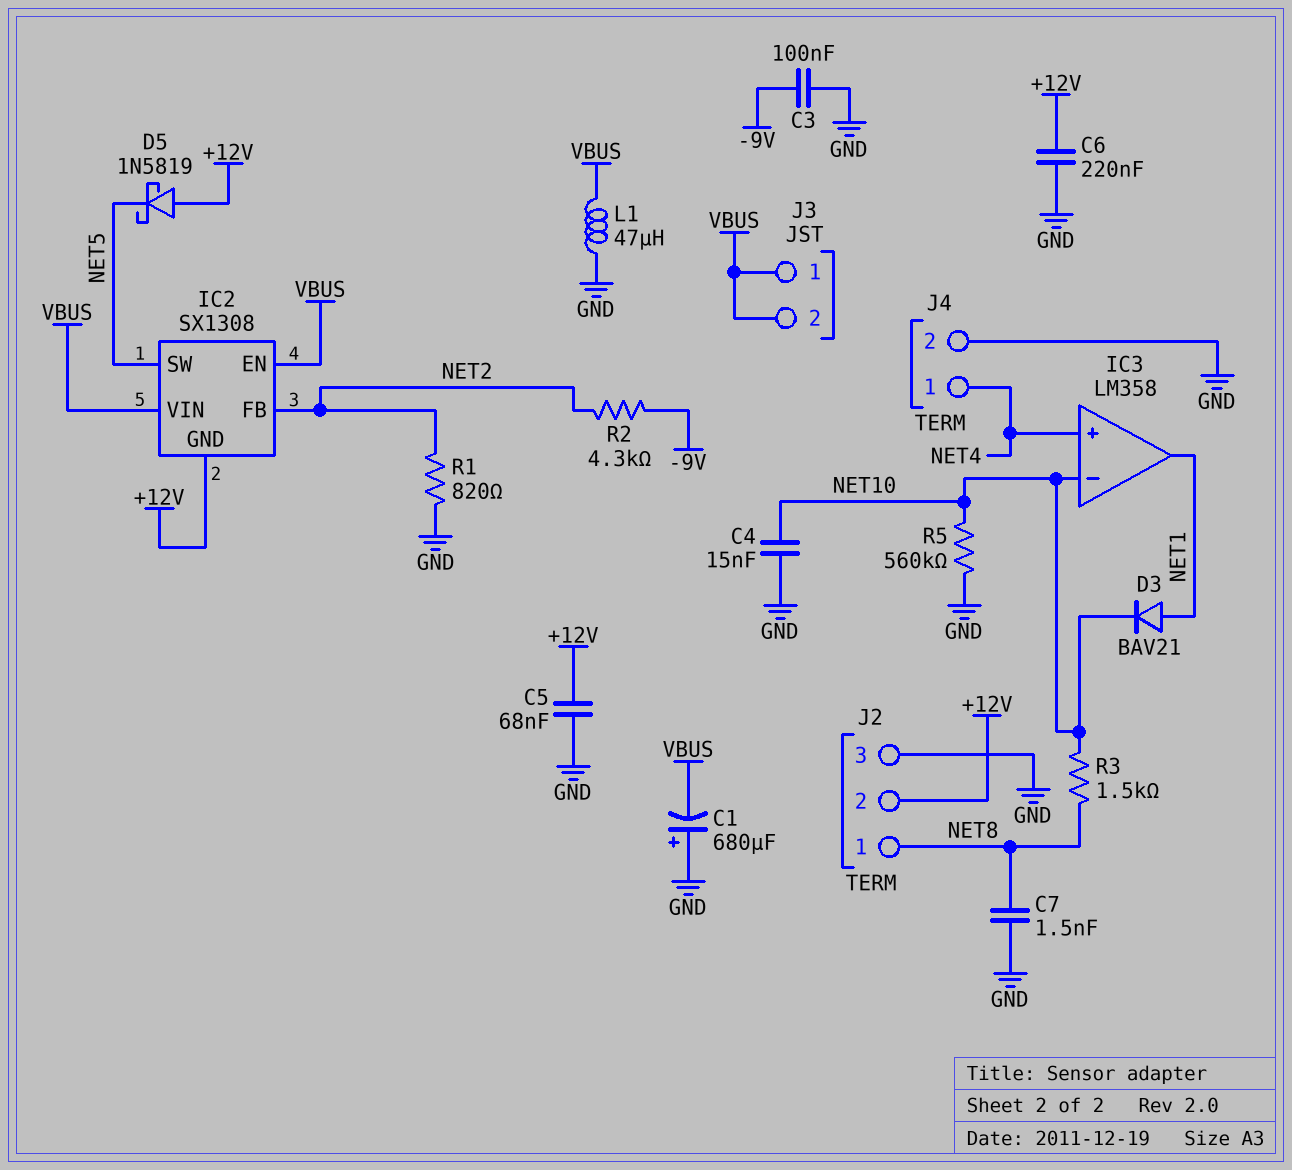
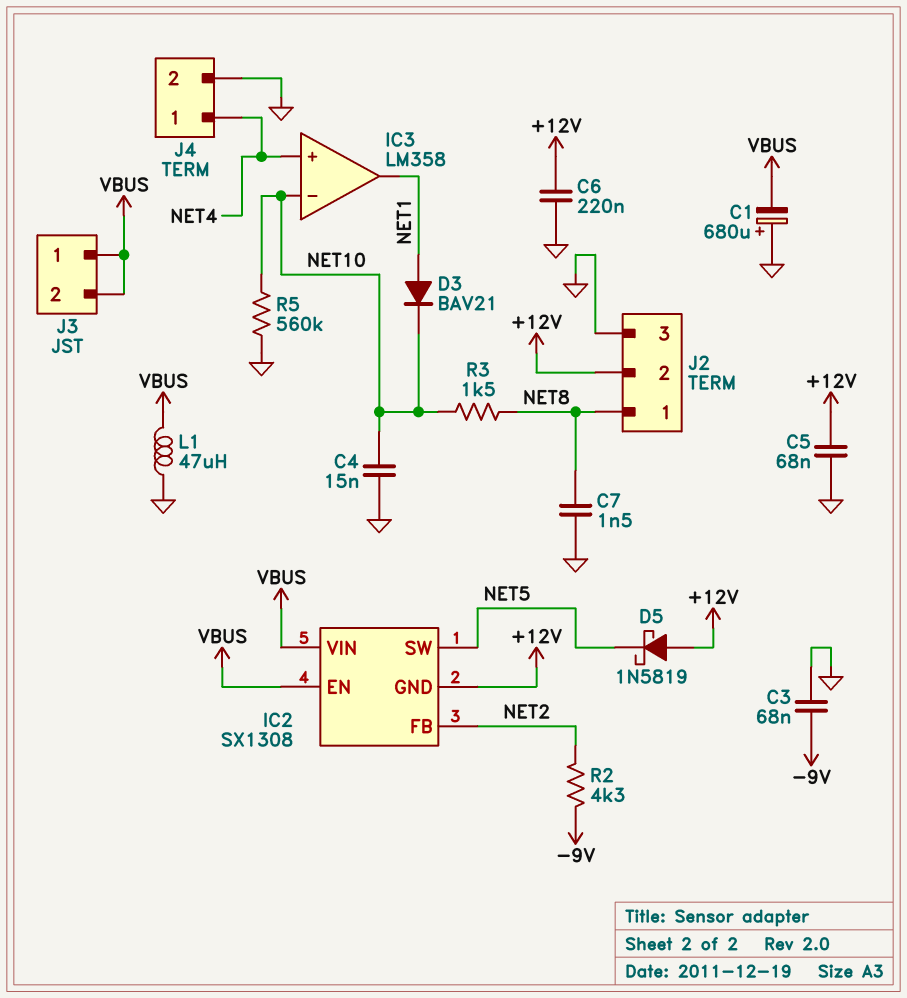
C3: 100nF (-9V, GND) -> 68nF (-9V, GND)
R1: 820 (GND, NET2) -> none

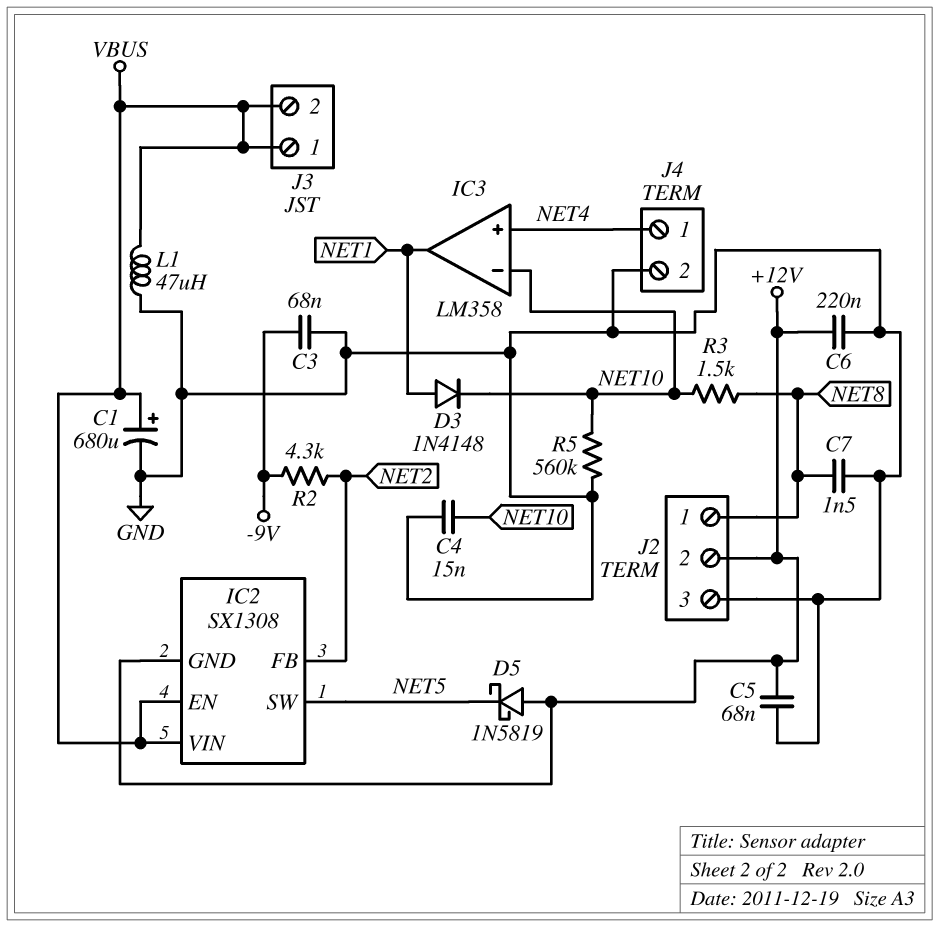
C1: 680uF (plus GND, minus VBUS) -> 680uF (plus VBUS, minus GND)
D3: diode BAV21 (A NET1, K NET10) -> diode 1N4148 (A NET1, K NET10)

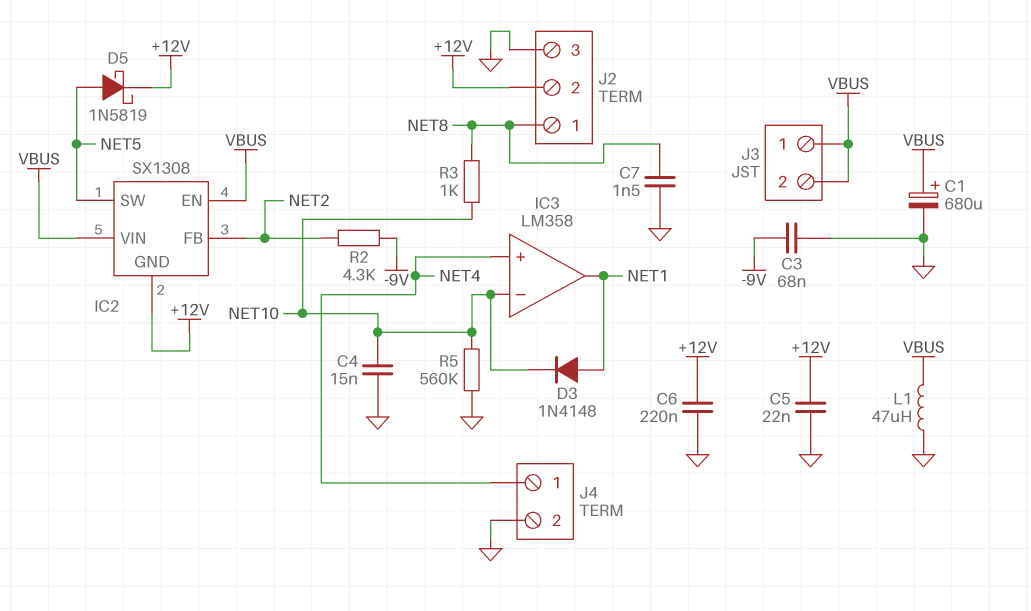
C5: 68nF (+12V, GND) -> 22nF (+12V, GND)
D5: schottky 1N5819 (A +12V, K NET5) -> schottky 1N5819 (A NET5, K +12V)
R3: 1.5k (NET8, NET10) -> 1k (NET8, NET10)

